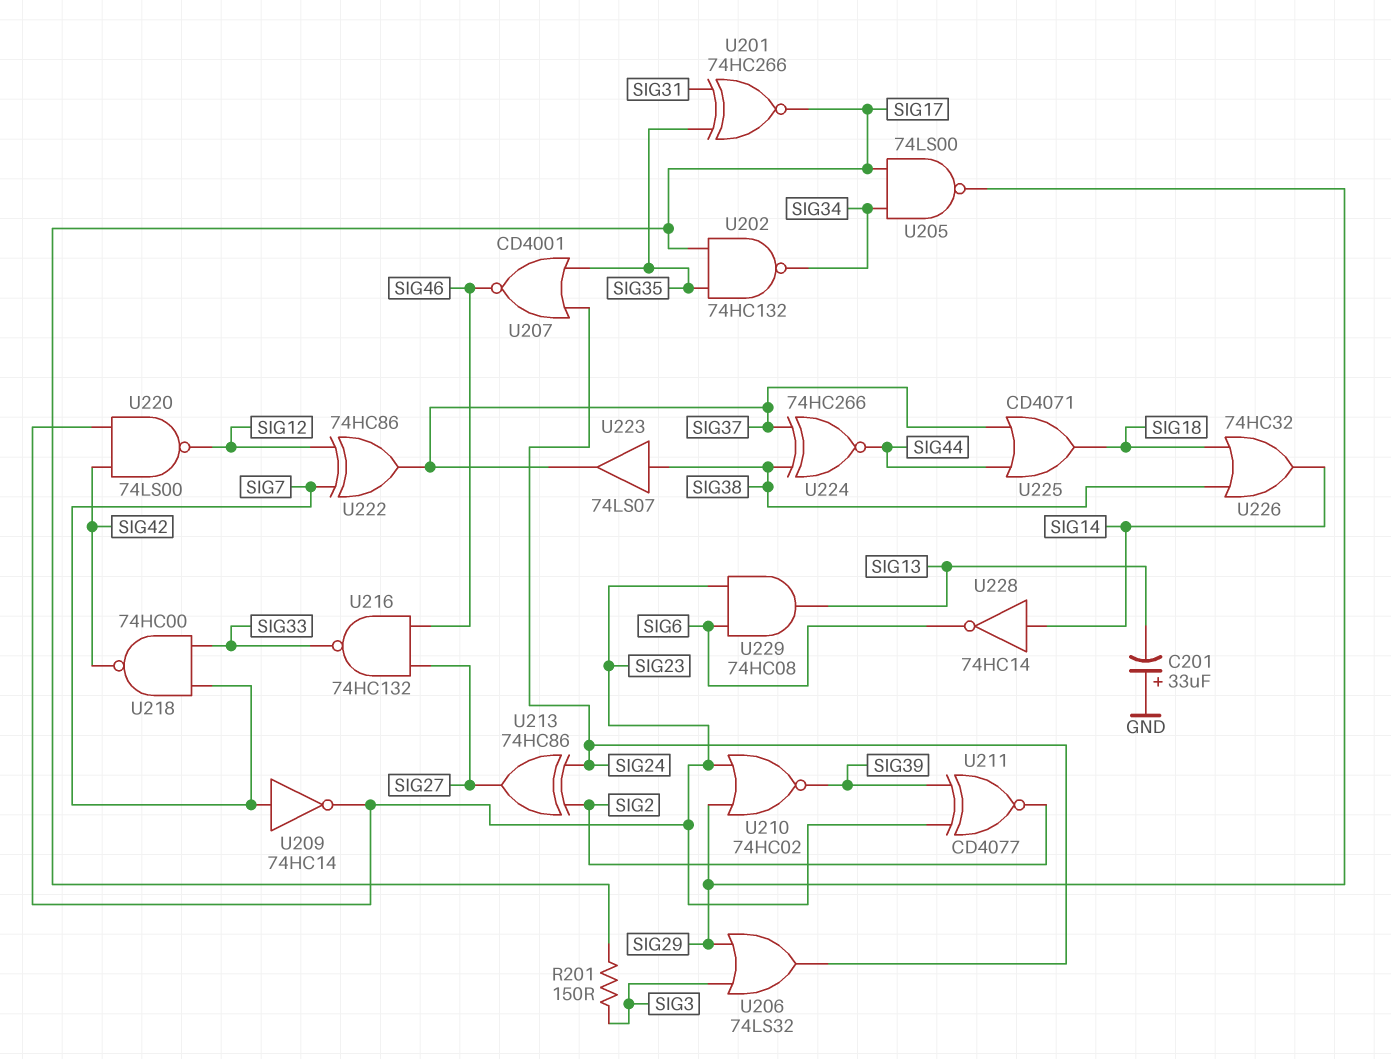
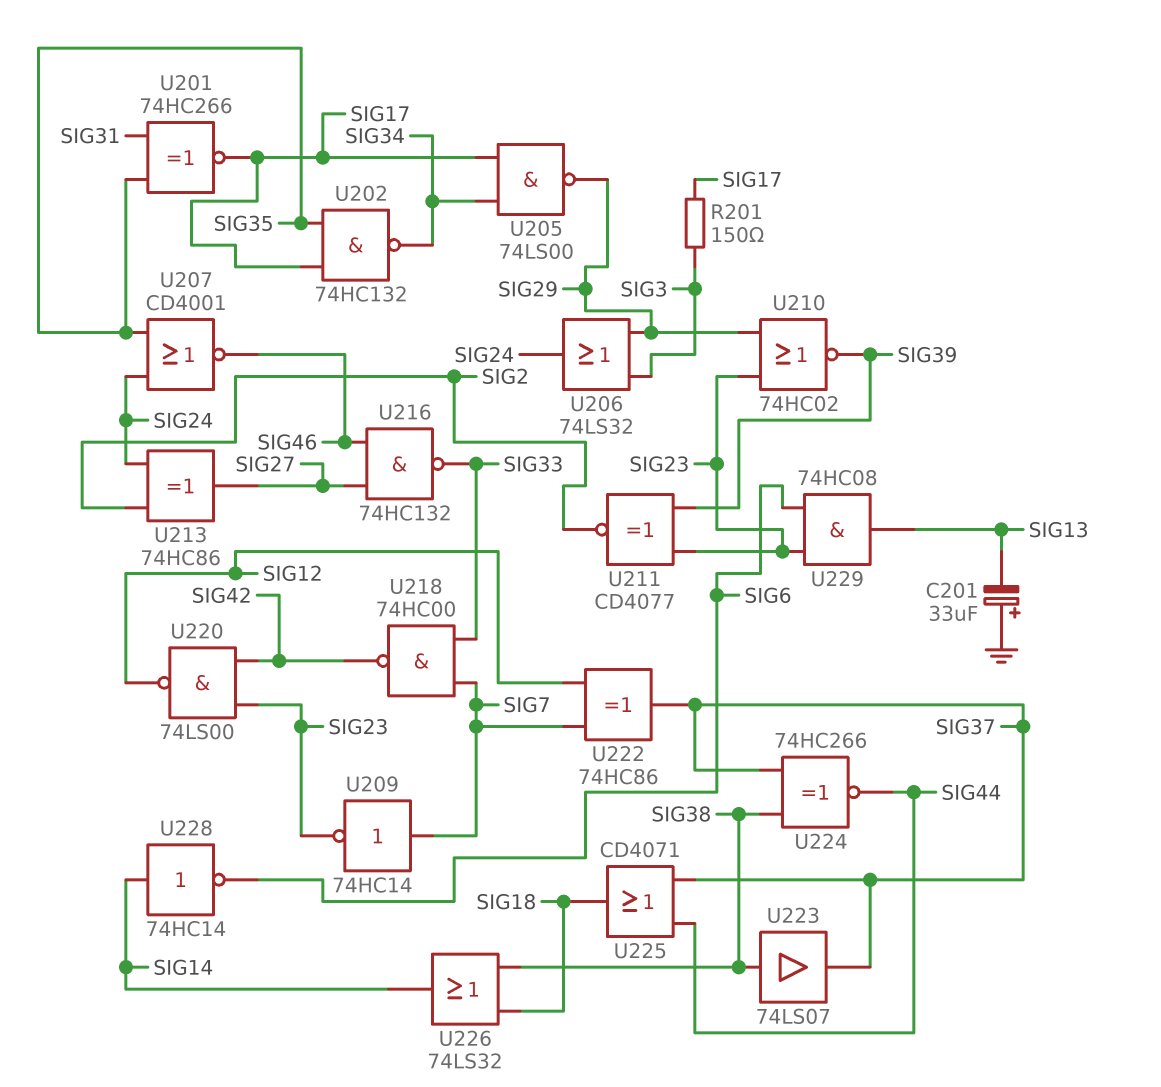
U226: OR 74HC32 (in SIG18, in SIG38, out SIG14) -> OR 74LS32 (in SIG18, in SIG38, out SIG14)

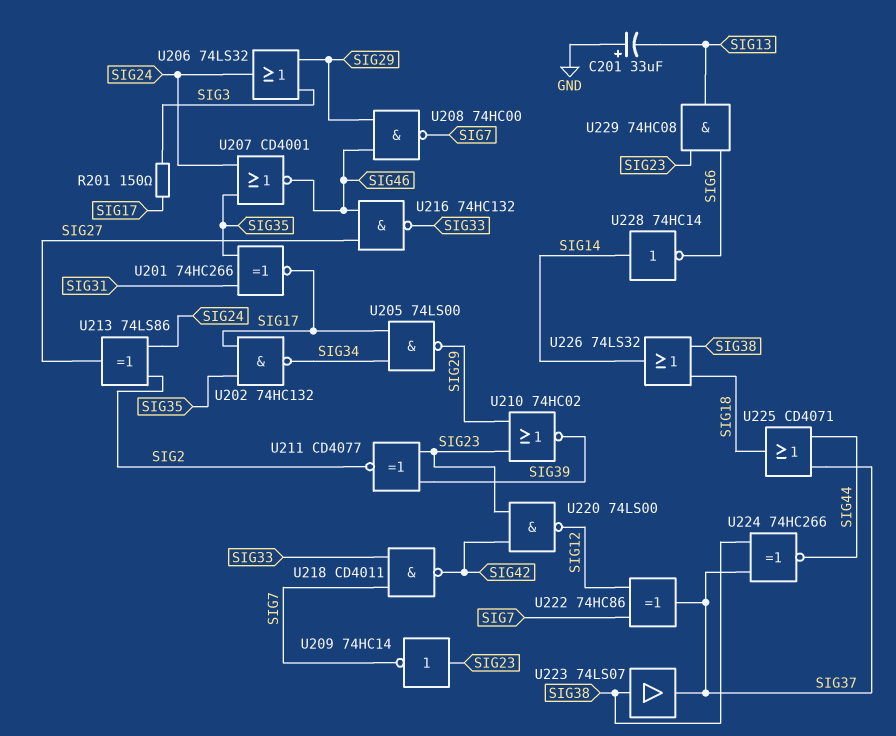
U208: none -> NAND 74HC00 (in SIG29, in SIG46, out SIG7)
U209: NOT 74HC14 (in SIG7, out SIG23) -> NOT 74HC14 (in SIG23, out SIG7)
U213: XOR 74HC86 (in SIG2, in SIG24, out SIG27) -> XOR 74LS86 (in SIG2, in SIG24, out SIG27)
U218: NAND 74HC00 (in SIG7, in SIG33, out SIG42) -> NAND CD4011 (in SIG7, in SIG33, out SIG42)

